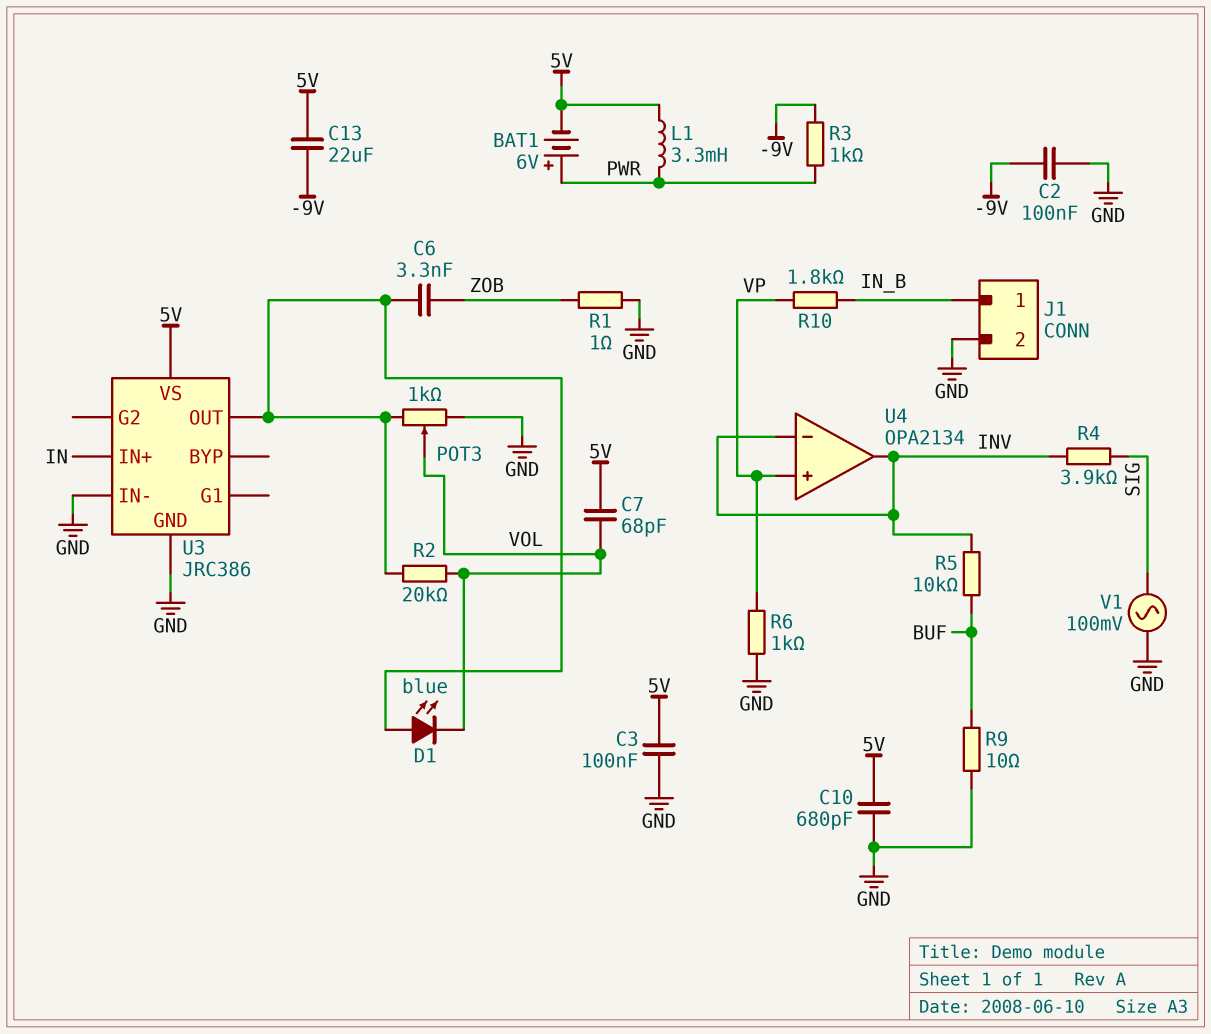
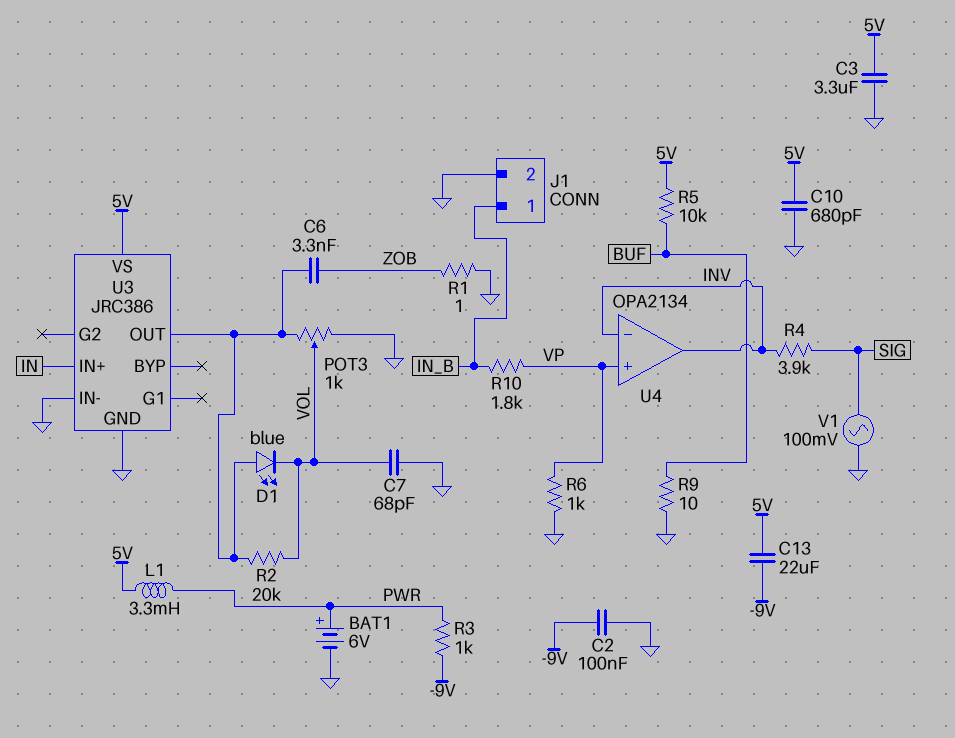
BAT1: 6V (plus PWR, minus 5V) -> 6V (plus PWR, minus GND)
C3: 100nF (5V, GND) -> 3.3uF (5V, GND)
C7: 68pF (5V, VOL) -> 68pF (GND, VOL)
R5: 10k (BUF, INV) -> 10k (5V, BUF)

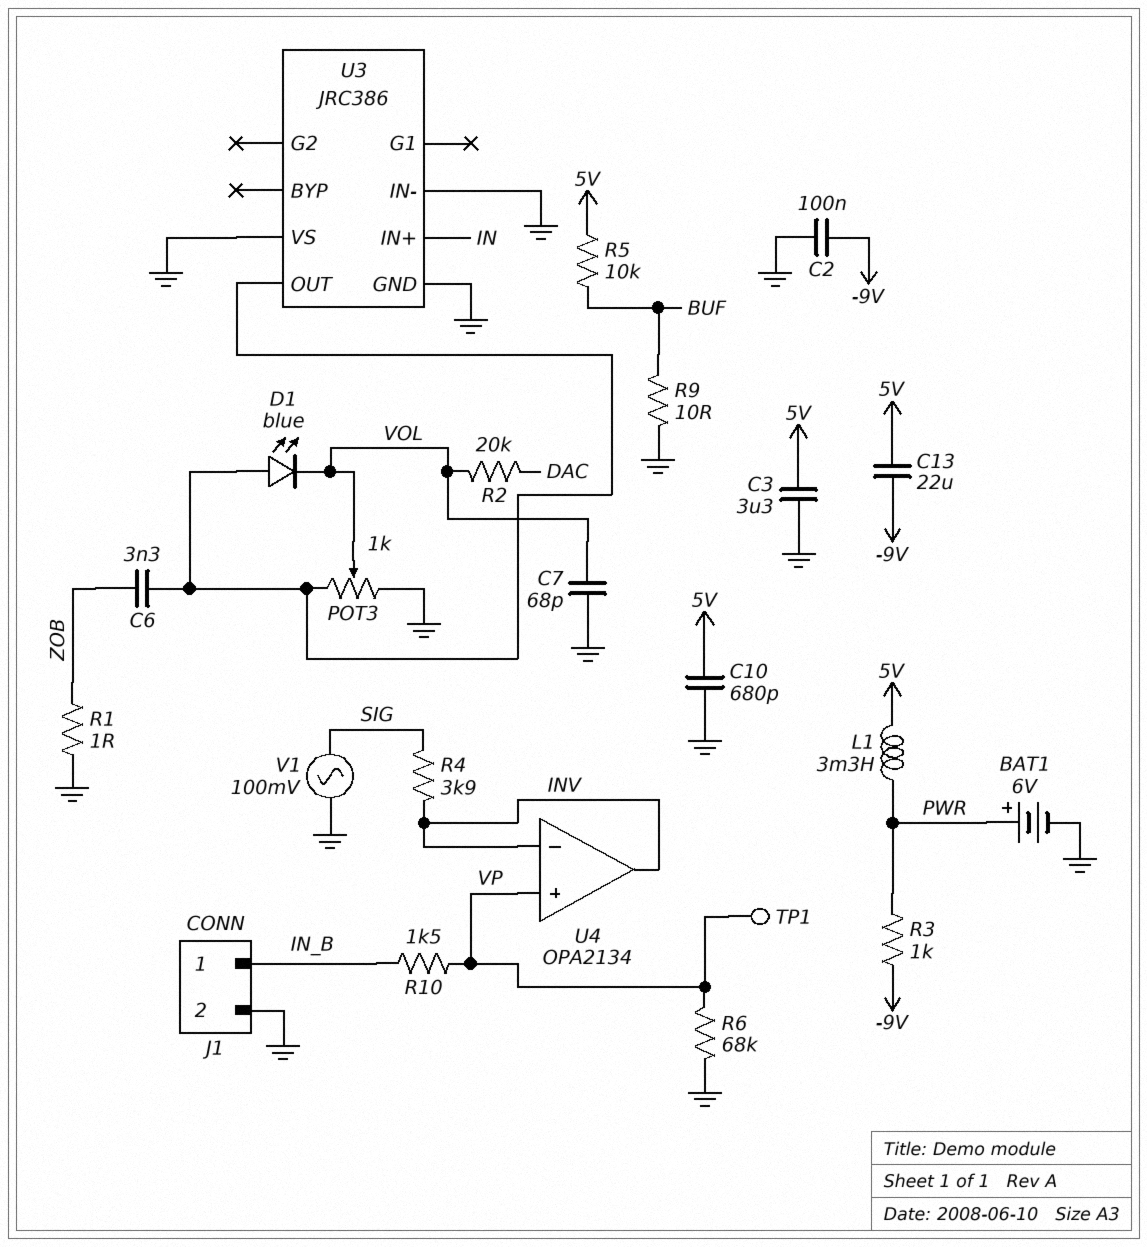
R2: 20k (U3/OUT, VOL) -> 20k (DAC, VOL)
R6: 1k (GND, VP) -> 68k (GND, VP)
R10: 1.8k (IN_B, VP) -> 1.5k (IN_B, VP)
TP1: none -> test point (VP)
U3 pin VS: 5V -> GND

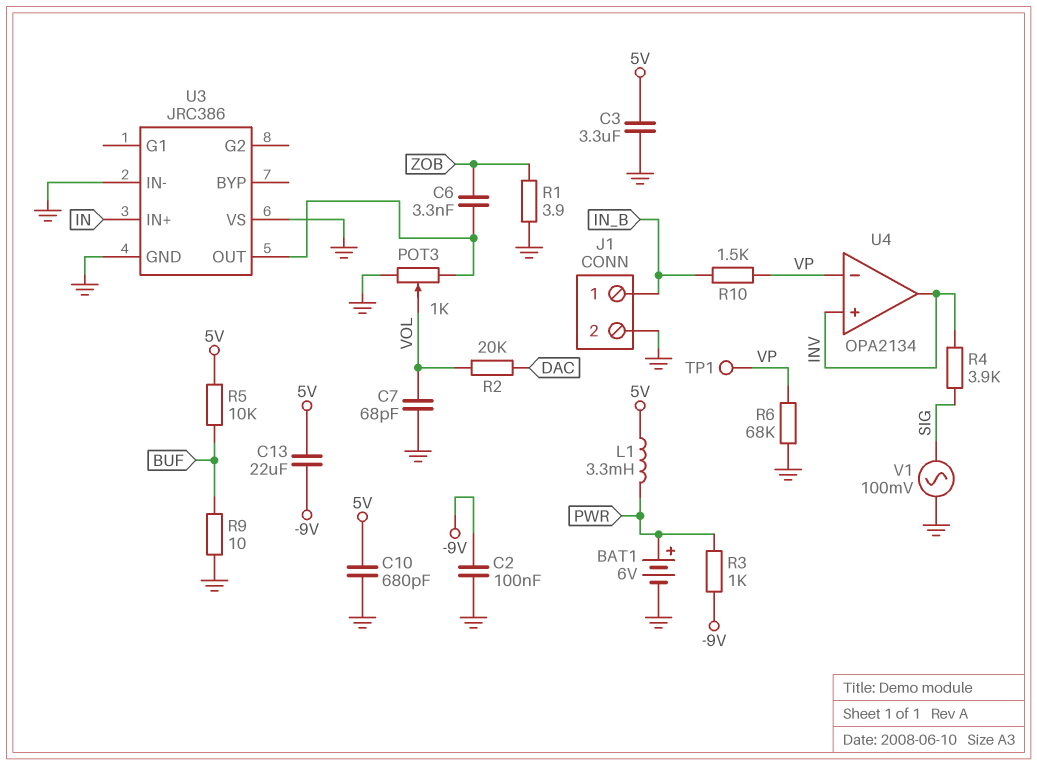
D1: LED blue (A U3/OUT, K VOL) -> none
R1: 1 (GND, ZOB) -> 3.9 (GND, ZOB)
U4 pin in+: VP -> INV
U4 pin in-: INV -> VP

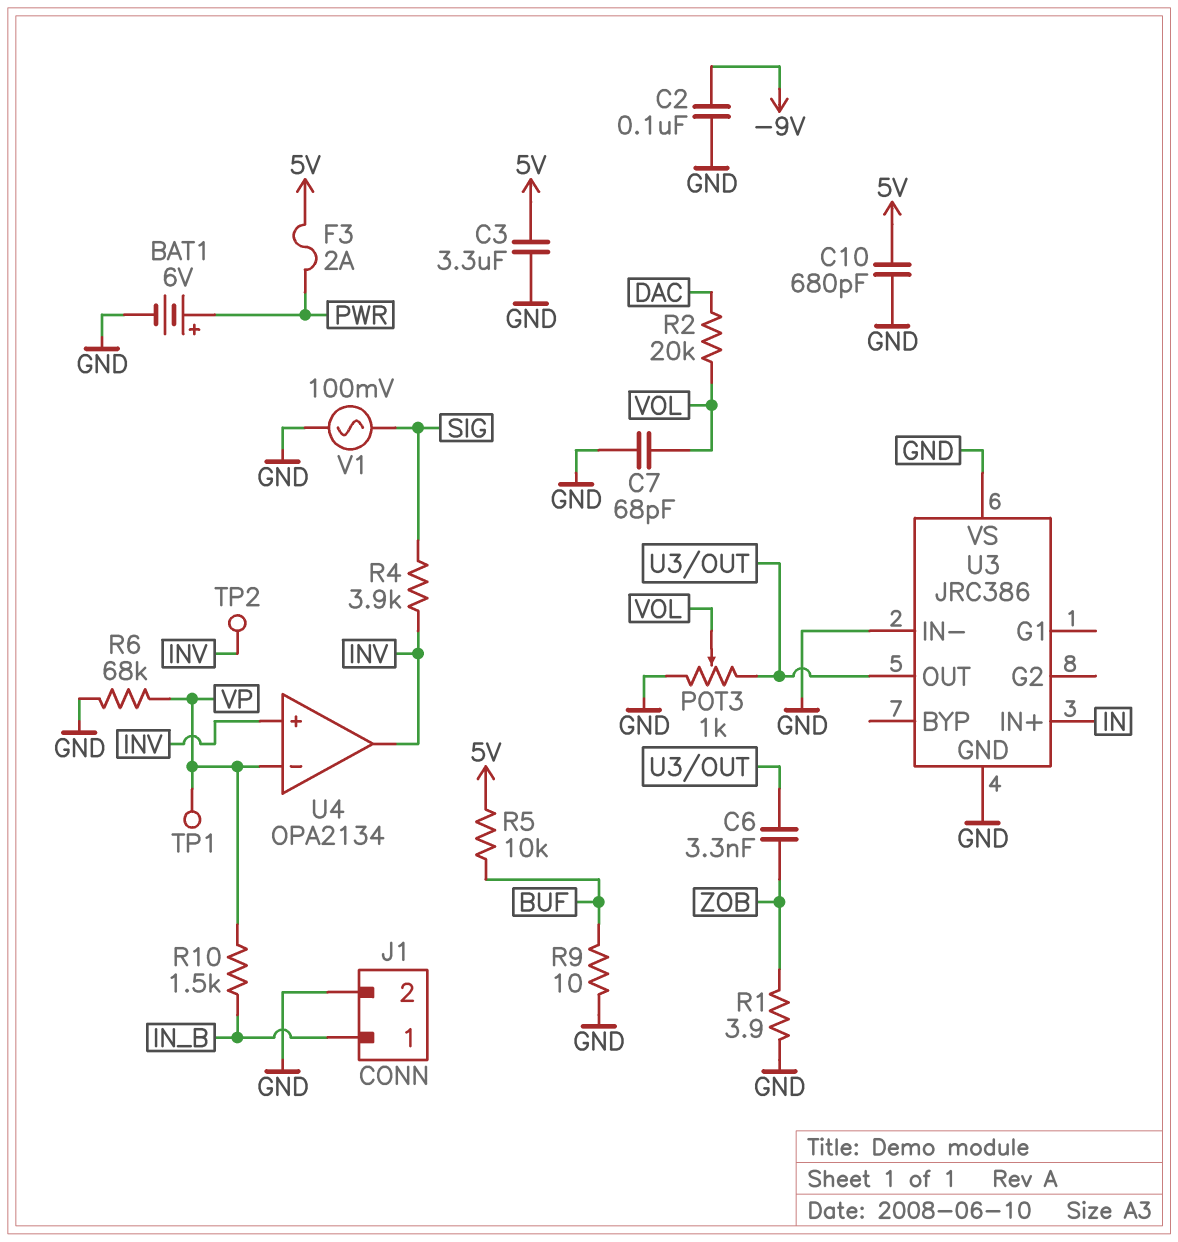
C13: 22uF (-9V, 5V) -> none
F3: none -> 2A (5V, PWR)
L1: 3.3mH (5V, PWR) -> none
R3: 1k (-9V, PWR) -> none
TP2: none -> test point (INV)

